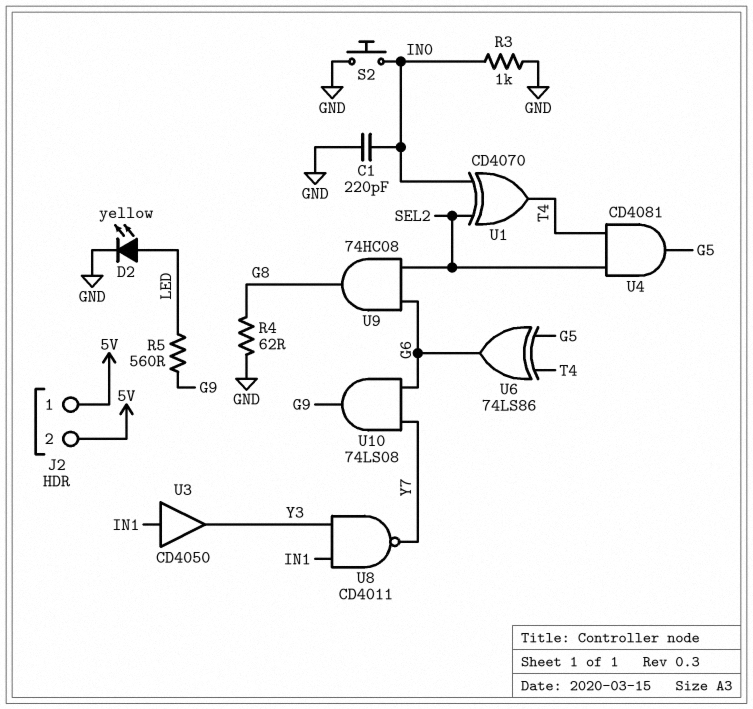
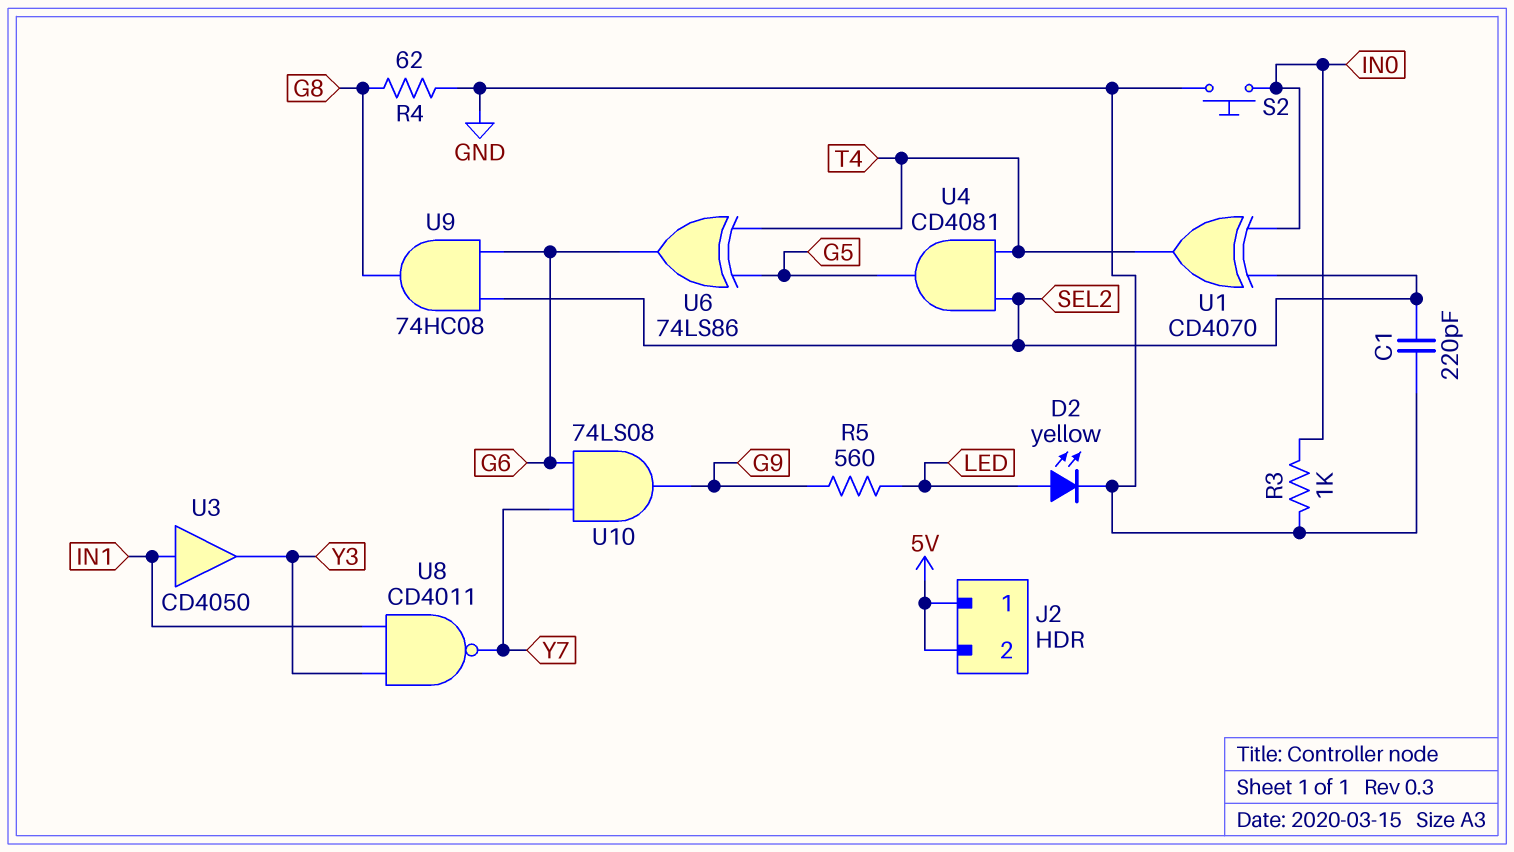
C1: 220pF (GND, IN0) -> 220pF (GND, SEL2)

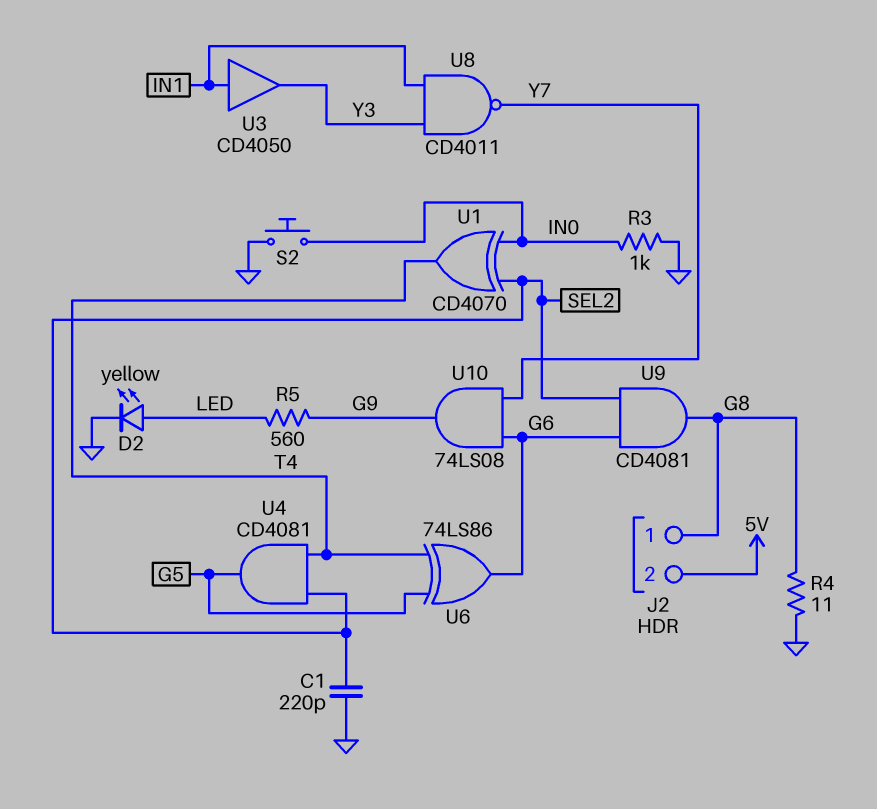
J2 pin 1: 5V -> G8
R4: 62 (G8, GND) -> 11 (G8, GND)
U9: AND 74HC08 (in G6, in SEL2, out G8) -> AND CD4081 (in G6, in SEL2, out G8)

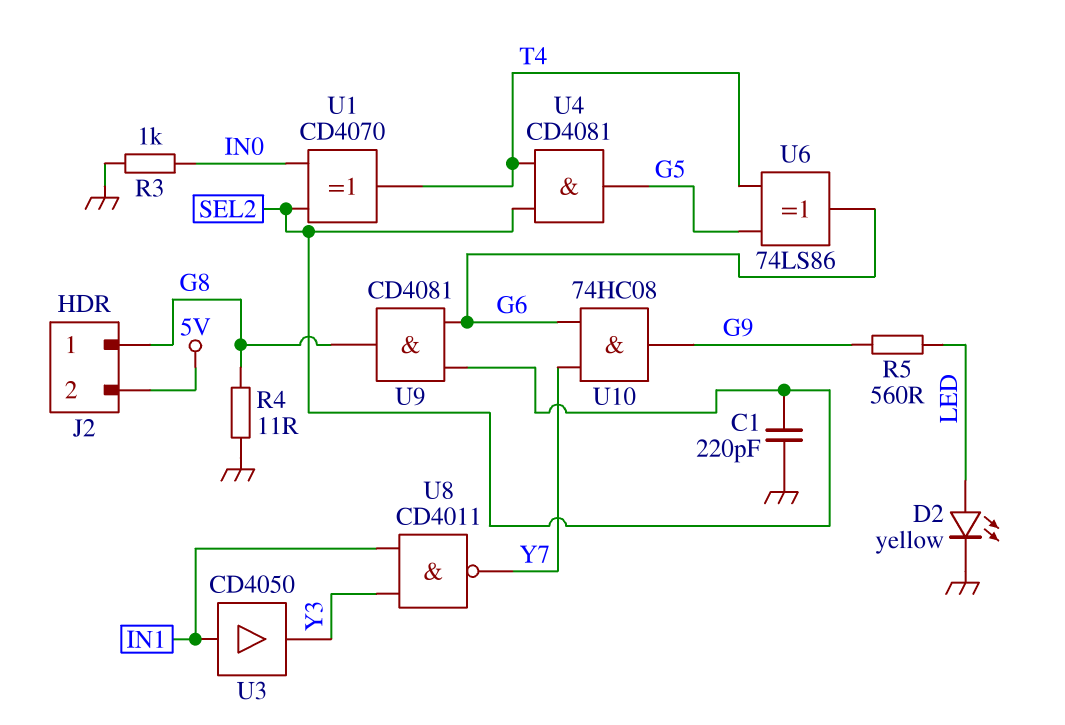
S2: button (GND, IN0) -> none
U10: AND 74LS08 (in G6, in Y7, out G9) -> AND 74HC08 (in G6, in Y7, out G9)

